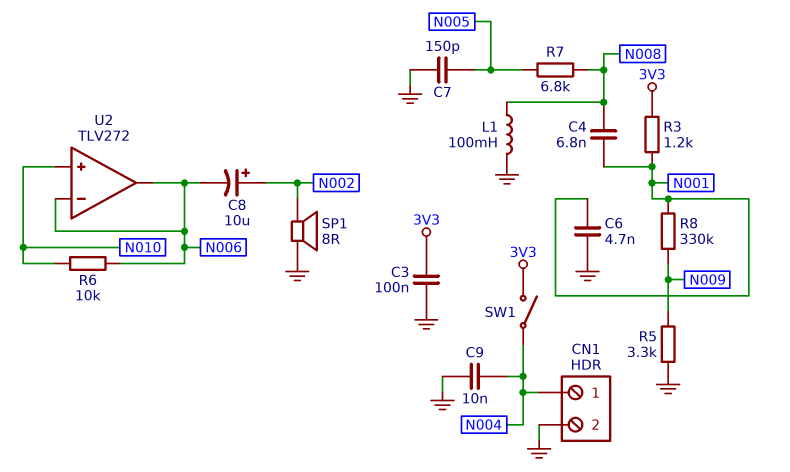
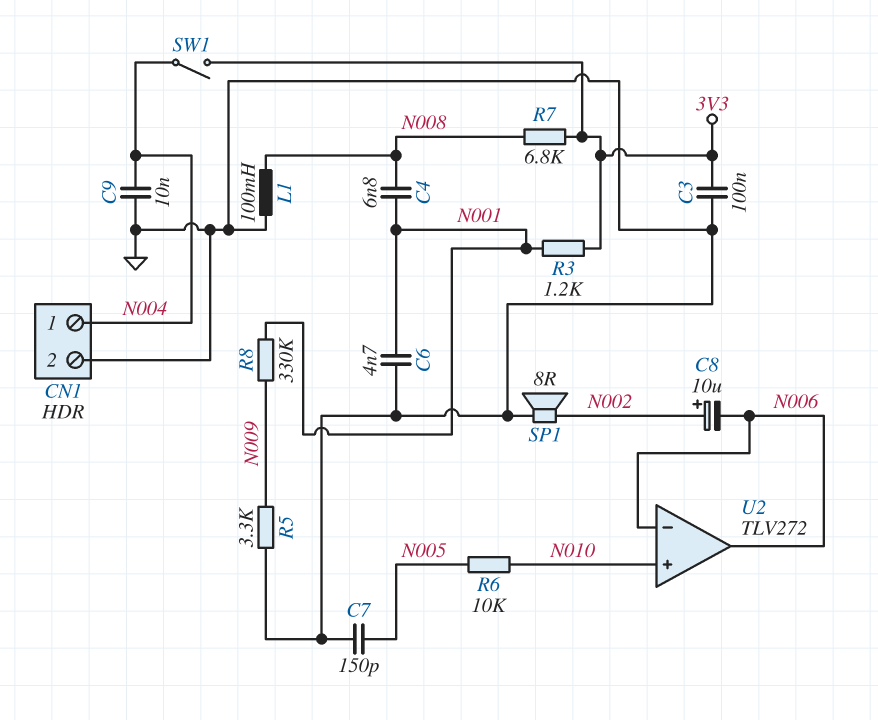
R6: 10k (N006, N010) -> 10k (N005, N010)
R7: 6.8k (N005, N008) -> 6.8k (3V3, N008)

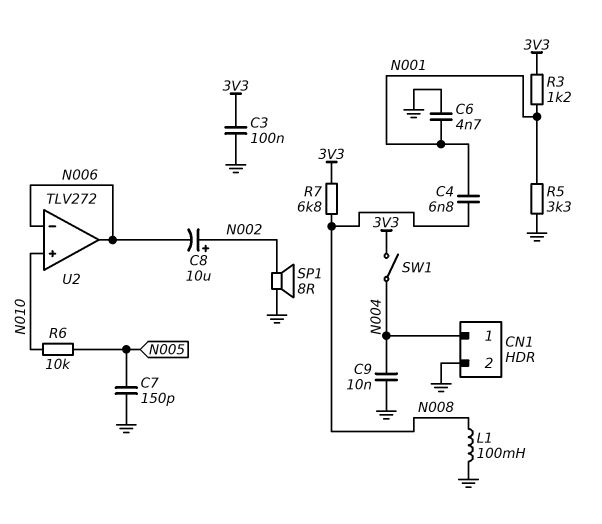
R5: 3.3k (GND, N009) -> 3.3k (GND, N001)
R8: 330k (N001, N009) -> none

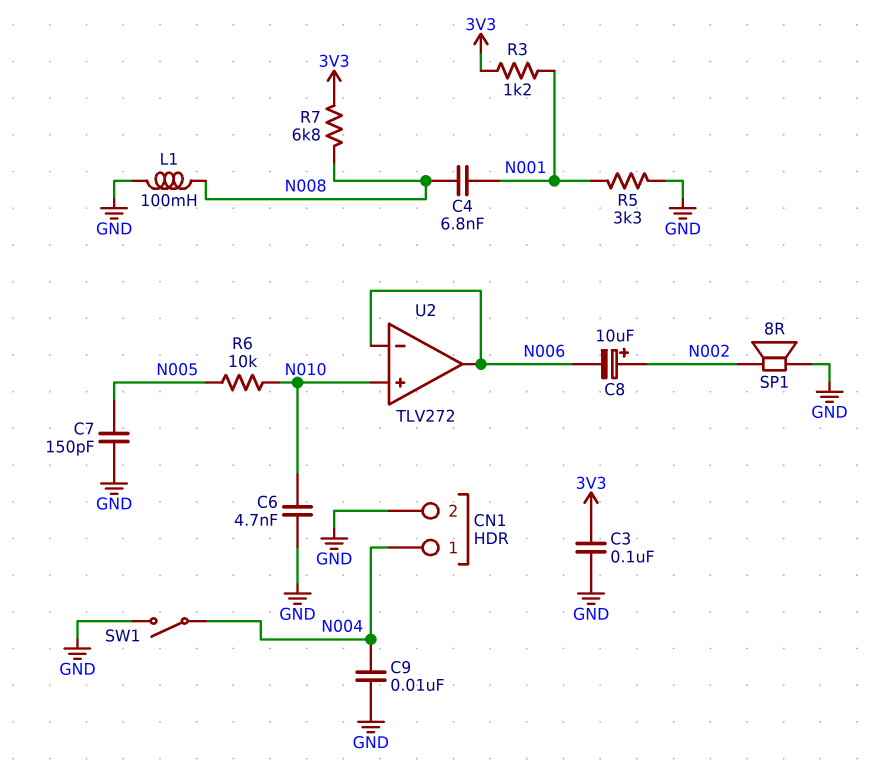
C6: 4.7nF (GND, N001) -> 4.7nF (GND, N010)
SW1: switch (3V3, N004) -> switch (GND, N004)

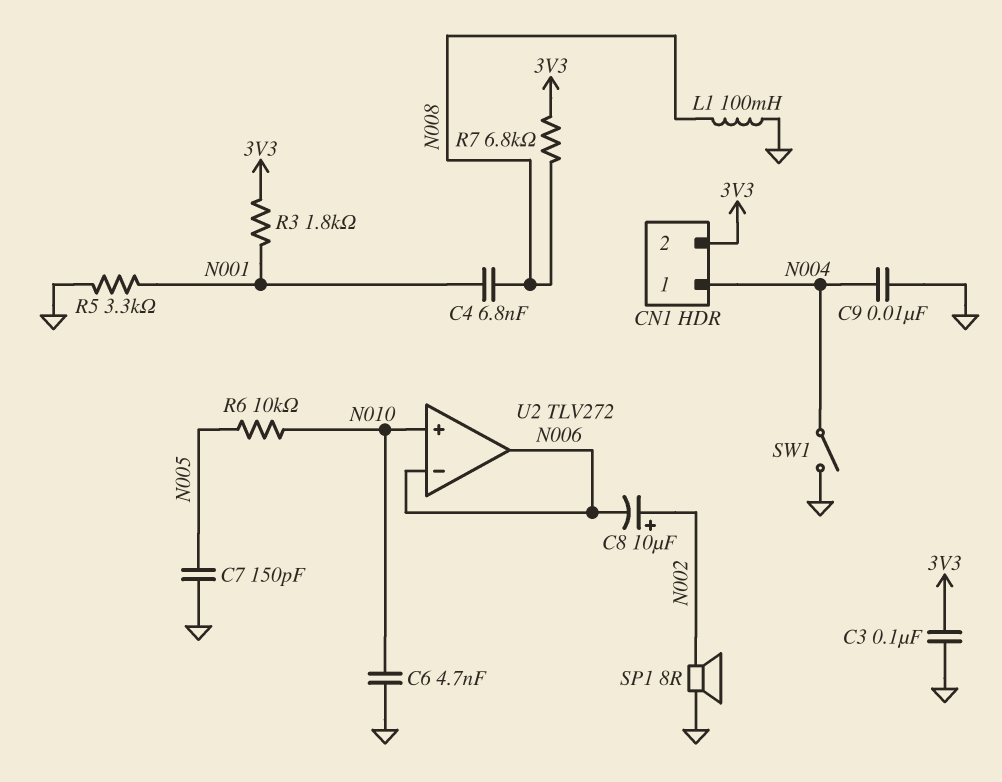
CN1 pin 2: GND -> 3V3
R3: 1.2k (3V3, N001) -> 1.8k (3V3, N001)

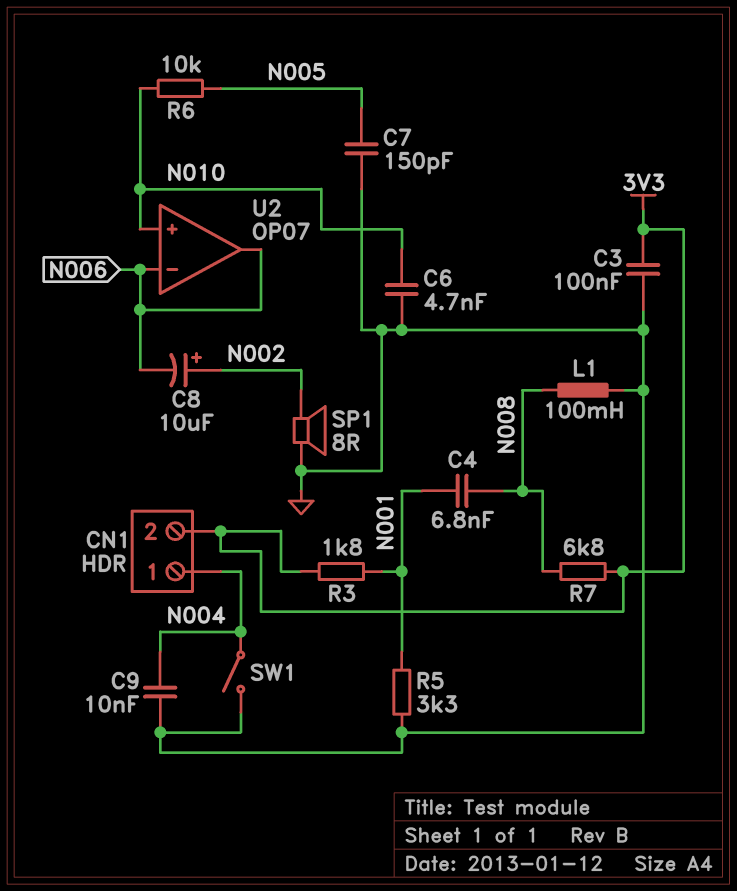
U2: TLV272 -> OP07

